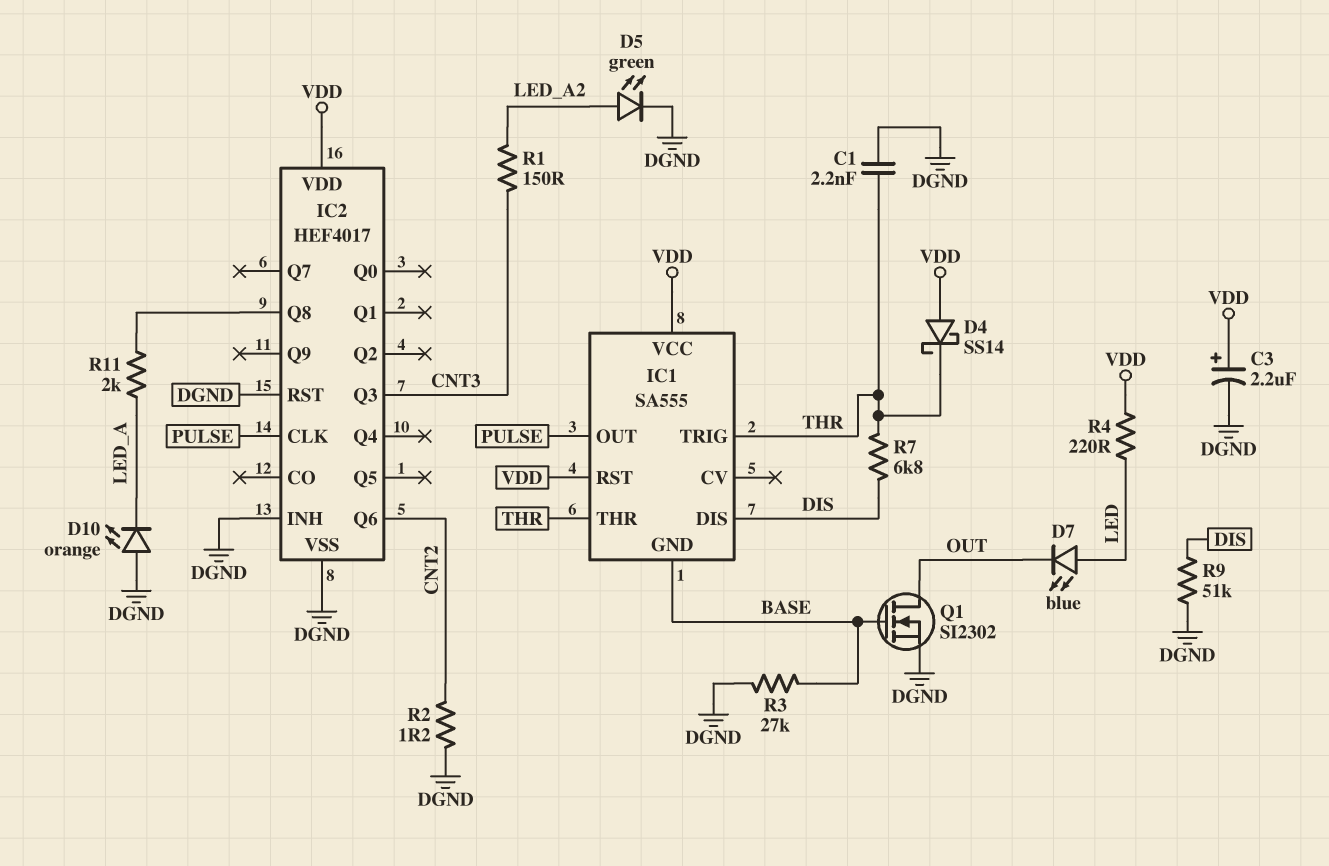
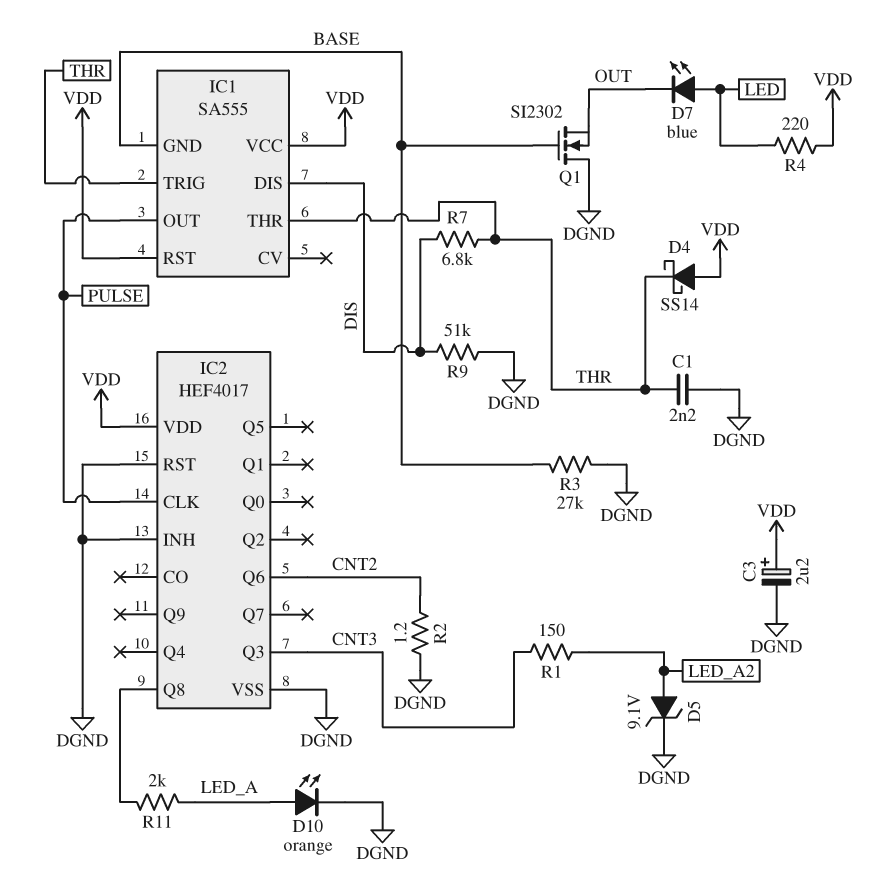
D5: LED green (A LED_A2, K DGND) -> zener 9.1V (A LED_A2, K DGND)
D10: LED orange (A DGND, K LED_A) -> LED orange (A LED_A, K DGND)
Q1: NMOS SI2302 (G BASE, D OUT, S DGND) -> NMOS SI2302 (G BASE, D DGND, S OUT)

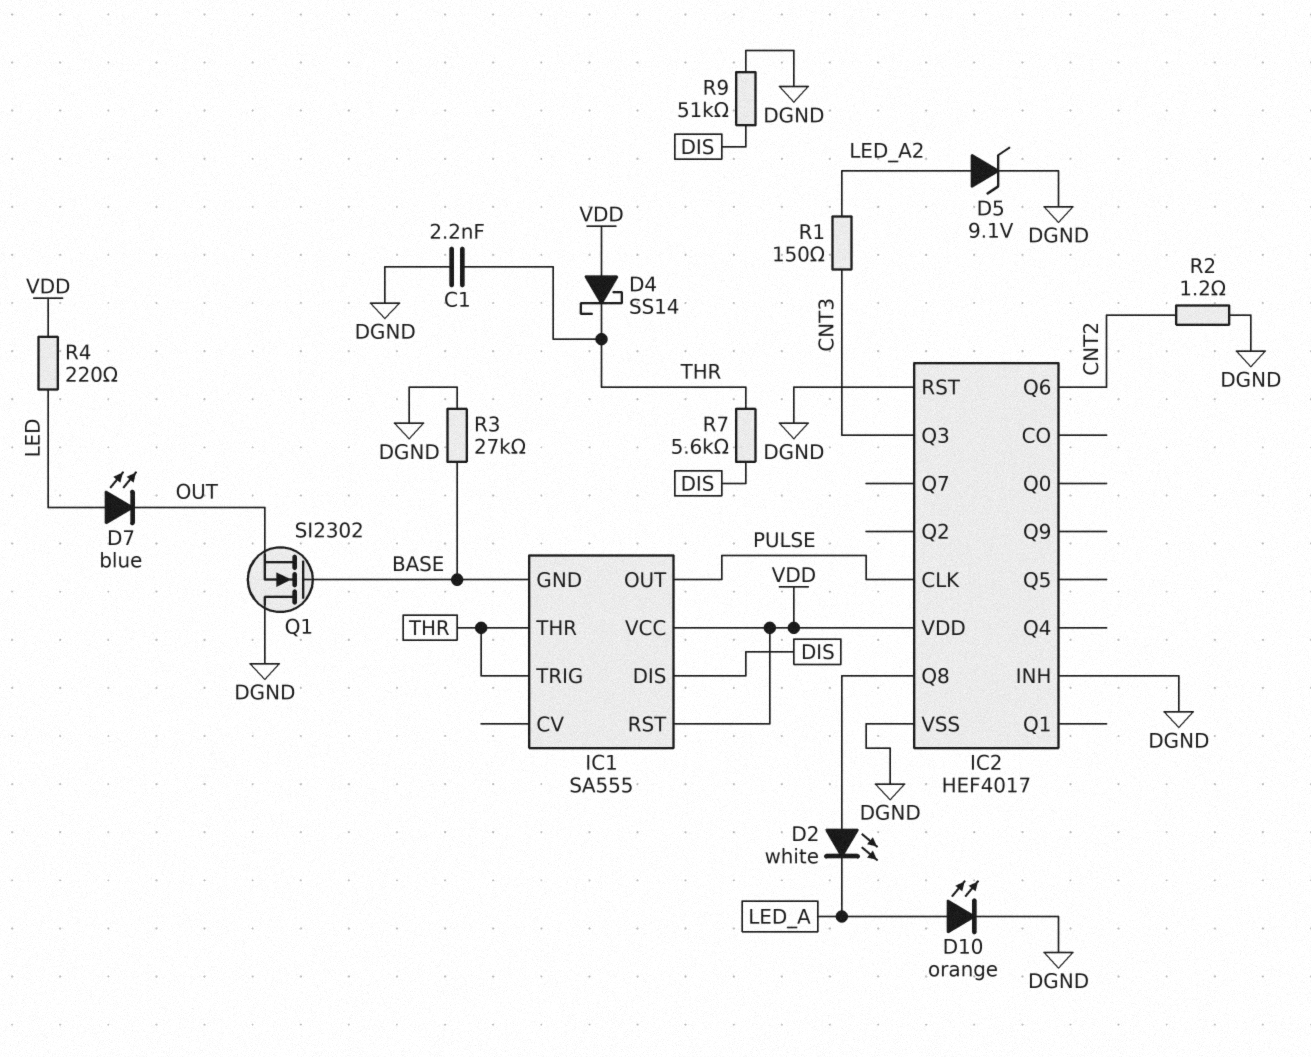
C3: 2.2uF (plus VDD, minus DGND) -> none
D2: none -> LED white (A IC2/Q8, K LED_A)
R7: 6.8k (DIS, THR) -> 5.6k (DIS, THR)
R11: 2k (IC2/Q8, LED_A) -> none

